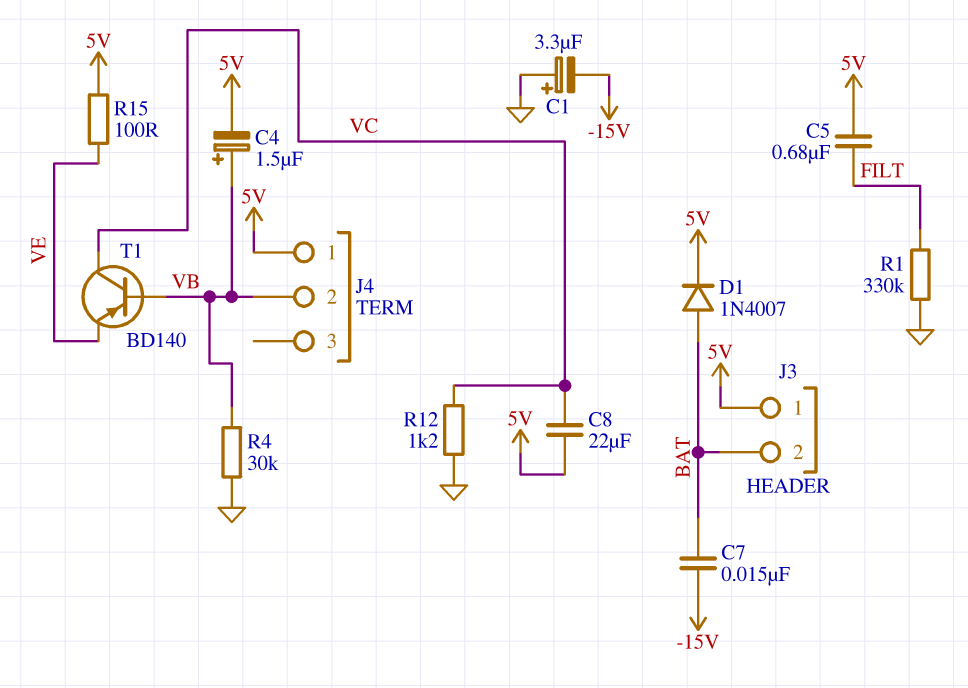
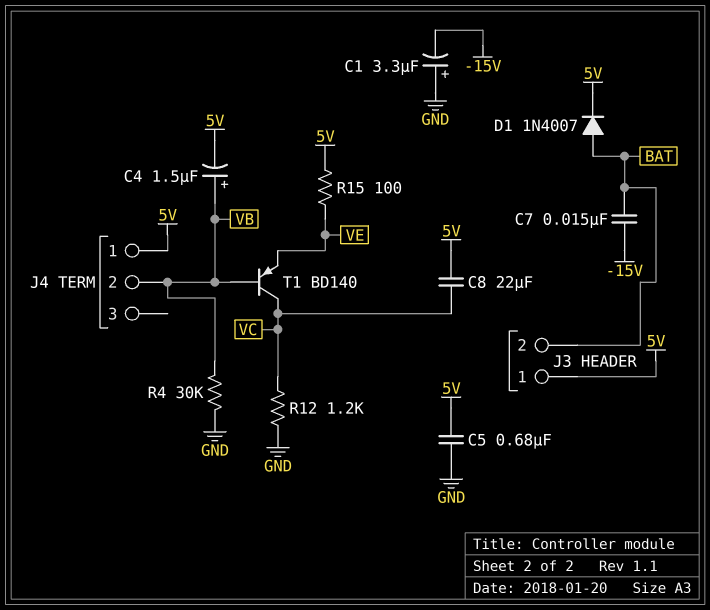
C5: 680nF (5V, FILT) -> 680nF (5V, GND)
R1: 330k (FILT, GND) -> none

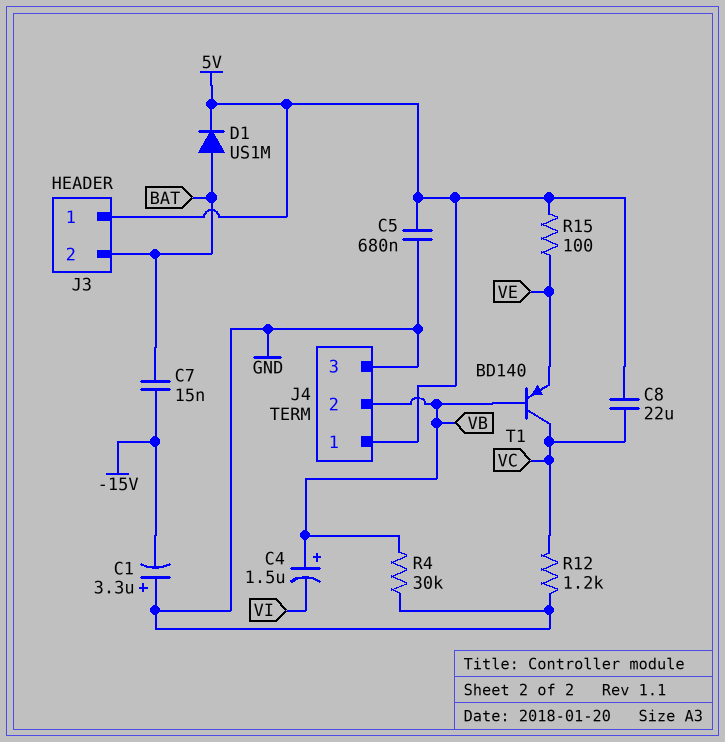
C4: 1.5uF (plus VB, minus 5V) -> 1.5uF (plus VB, minus VI)
D1: diode 1N4007 (A BAT, K 5V) -> diode US1M (A BAT, K 5V)
J4 pin 3: none -> GND

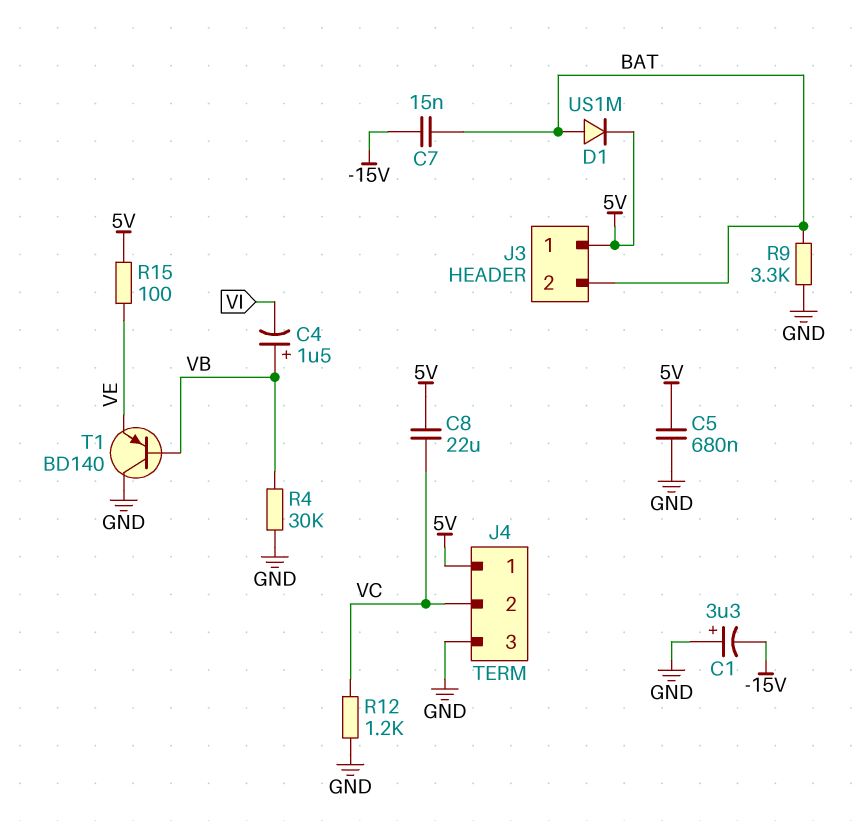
J4 pin 2: VB -> VC
R9: none -> 3.3k (BAT, GND)
T1: PNP BD140 (B VB, C VC, E VE) -> PNP BD140 (B VB, C GND, E VE)

